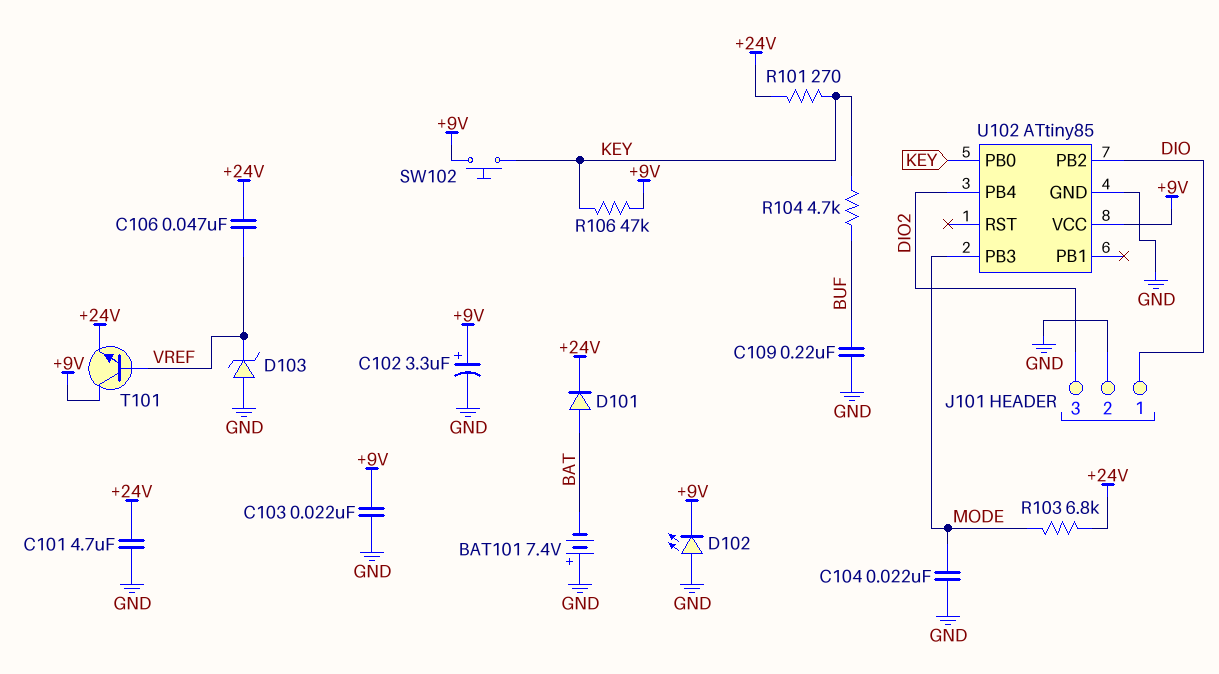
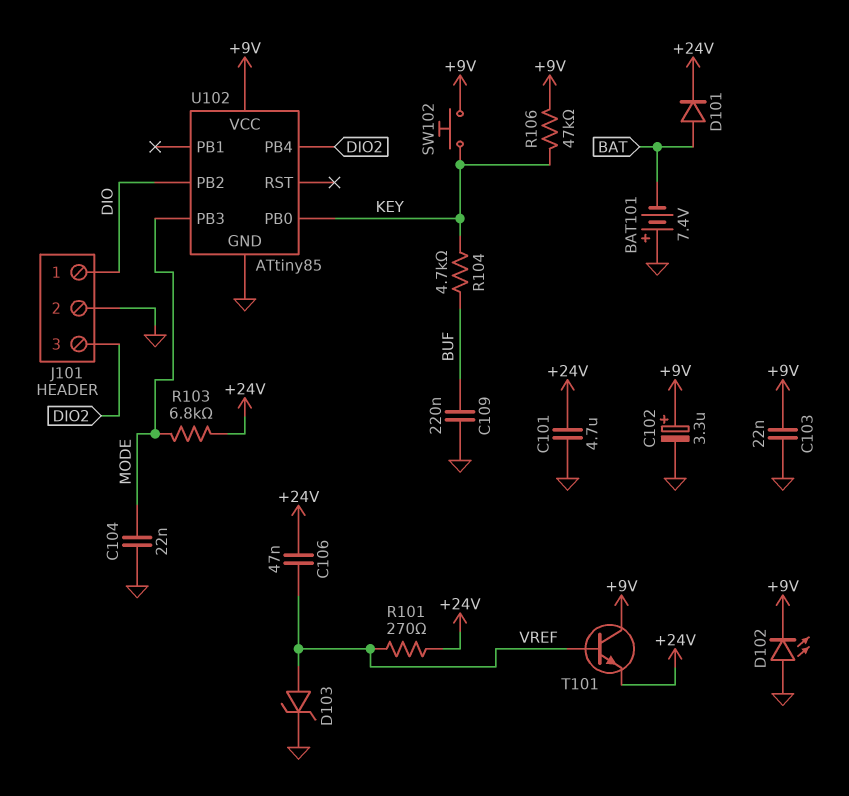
D103: zener (A GND, K VREF) -> zener (A VREF, K GND)
R101: 270 (+24V, KEY) -> 270 (+24V, VREF)

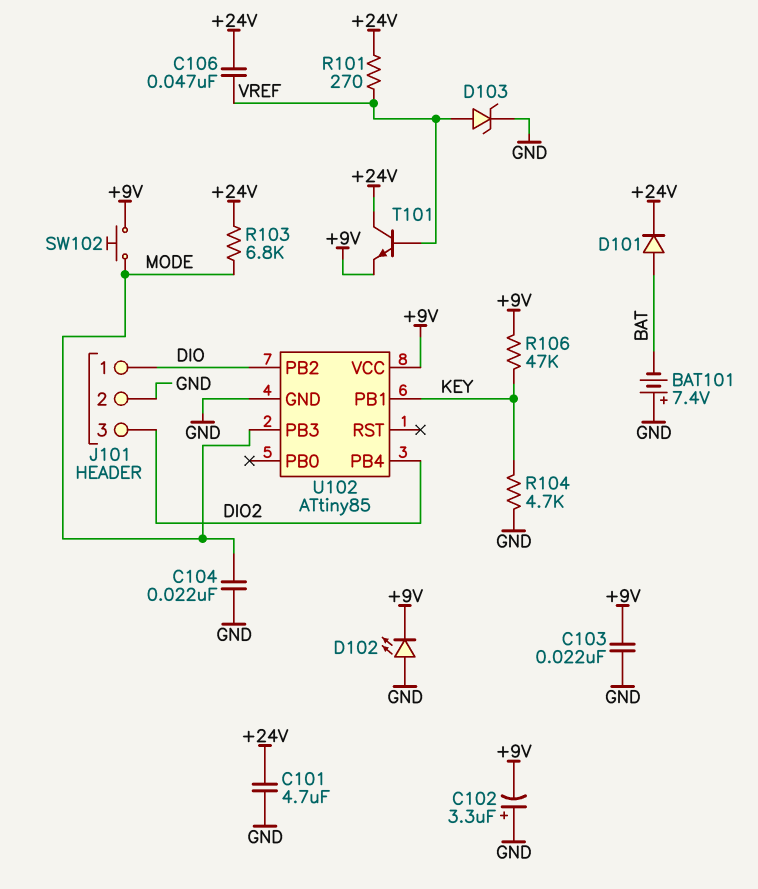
C102: 3.3uF (plus +9V, minus GND) -> 3.3uF (plus GND, minus +9V)
C109: 220nF (BUF, GND) -> none
R104: 4.7k (BUF, KEY) -> 4.7k (GND, KEY)
SW102: button (+9V, KEY) -> button (+9V, MODE)
T101: NPN (B VREF, C +9V, E +24V) -> NPN (B VREF, C +24V, E +9V)
U102 pin PB0: KEY -> none
U102 pin PB1: none -> KEY

